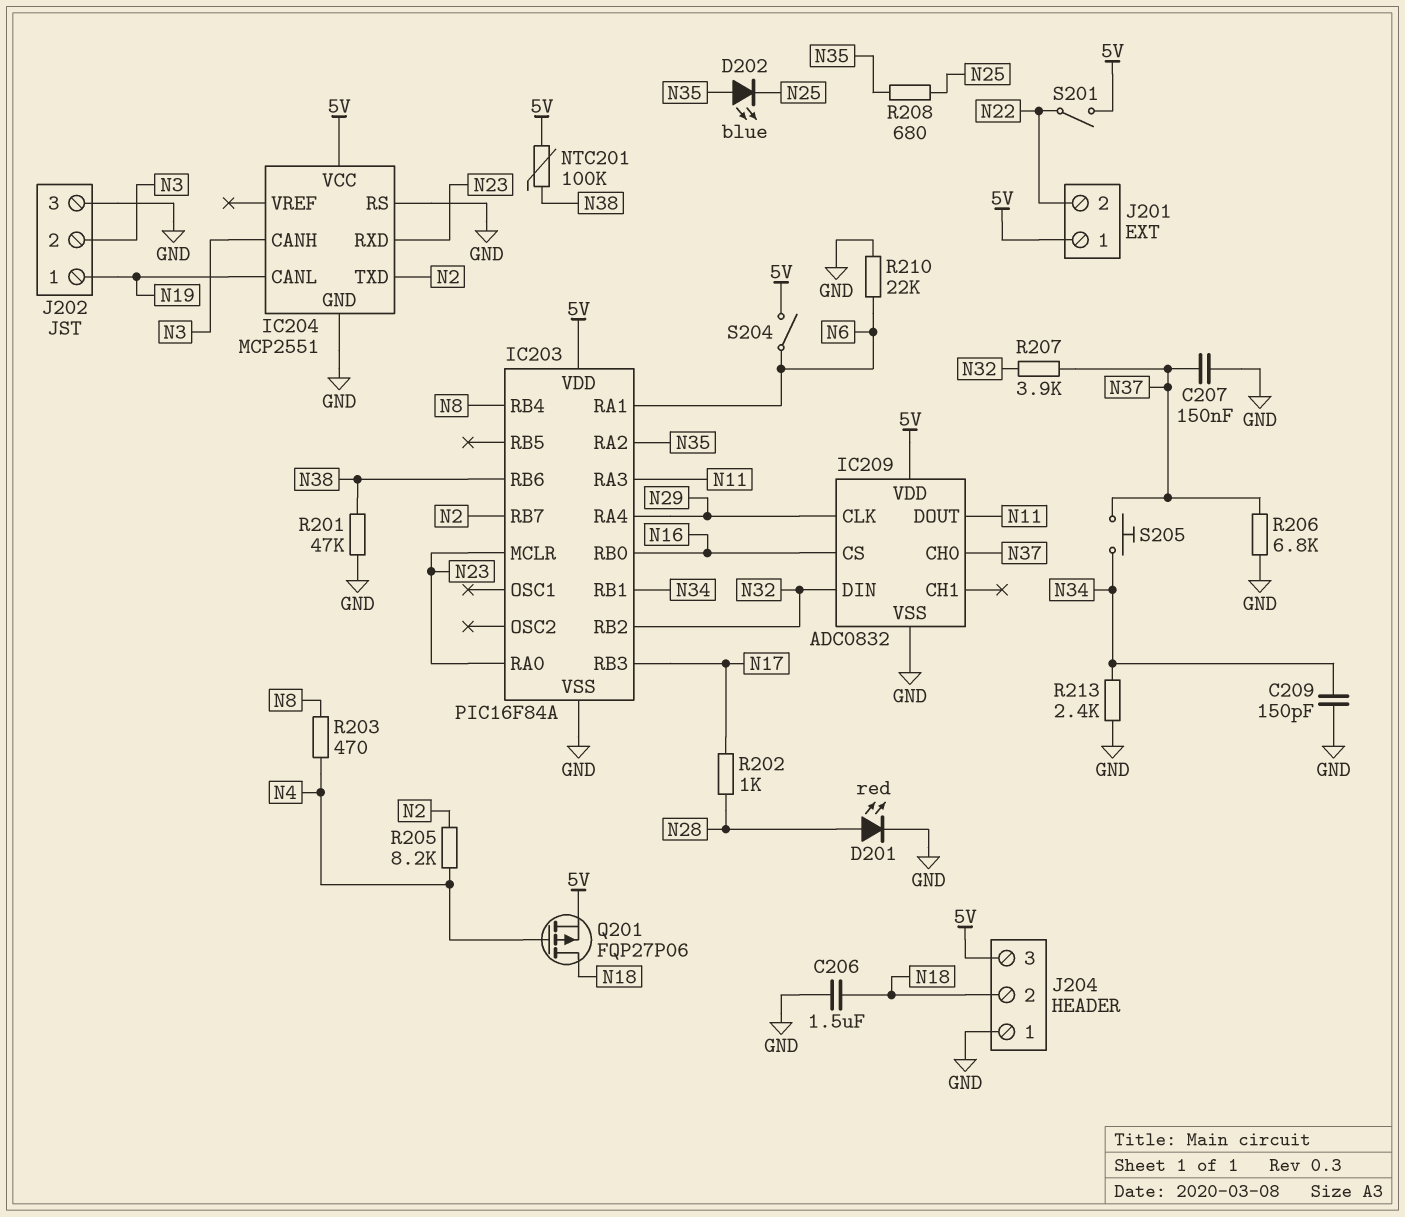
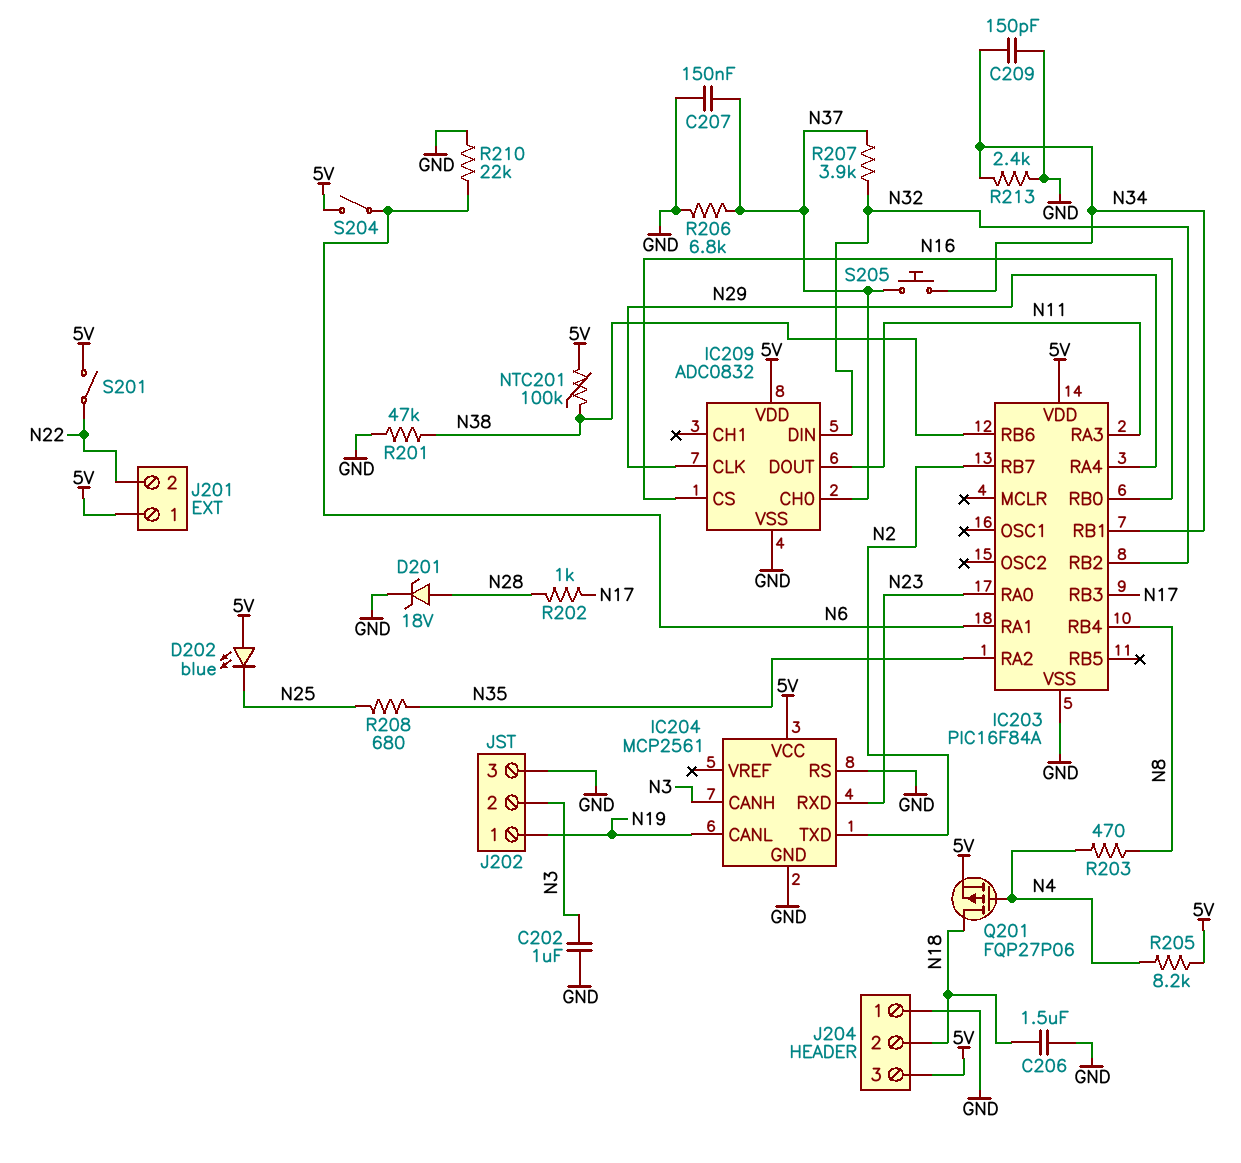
C202: none -> 1uF (GND, N3)
D201: LED red (A N28, K GND) -> zener 18V (A N28, K GND)
D202: LED blue (A N35, K N25) -> LED blue (A 5V, K N25)
IC203 pin MCLR: N23 -> none
IC204: MCP2551 -> MCP2561
R205: 8.2k (N2, N4) -> 8.2k (5V, N4)

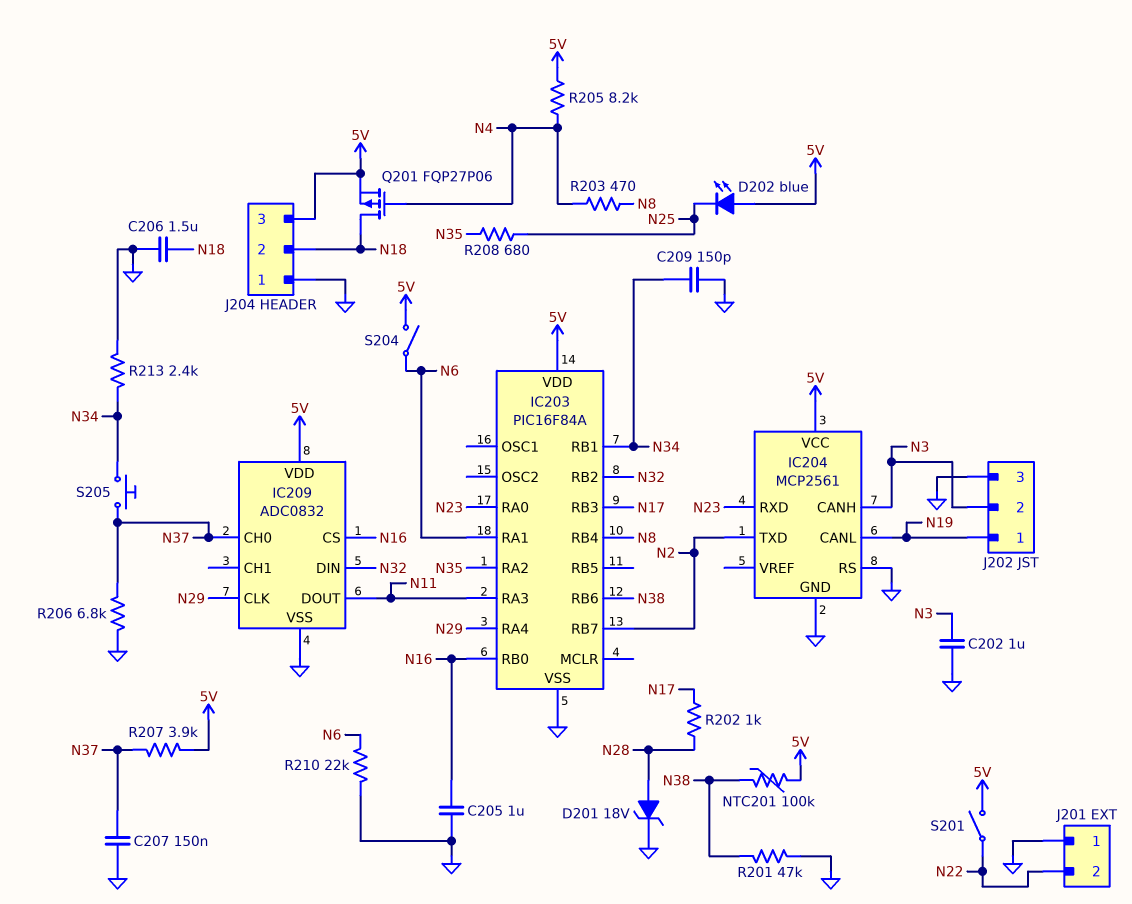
C205: none -> 1uF (GND, N16)
J201 pin 1: 5V -> GND
R207: 3.9k (N32, N37) -> 3.9k (5V, N37)

